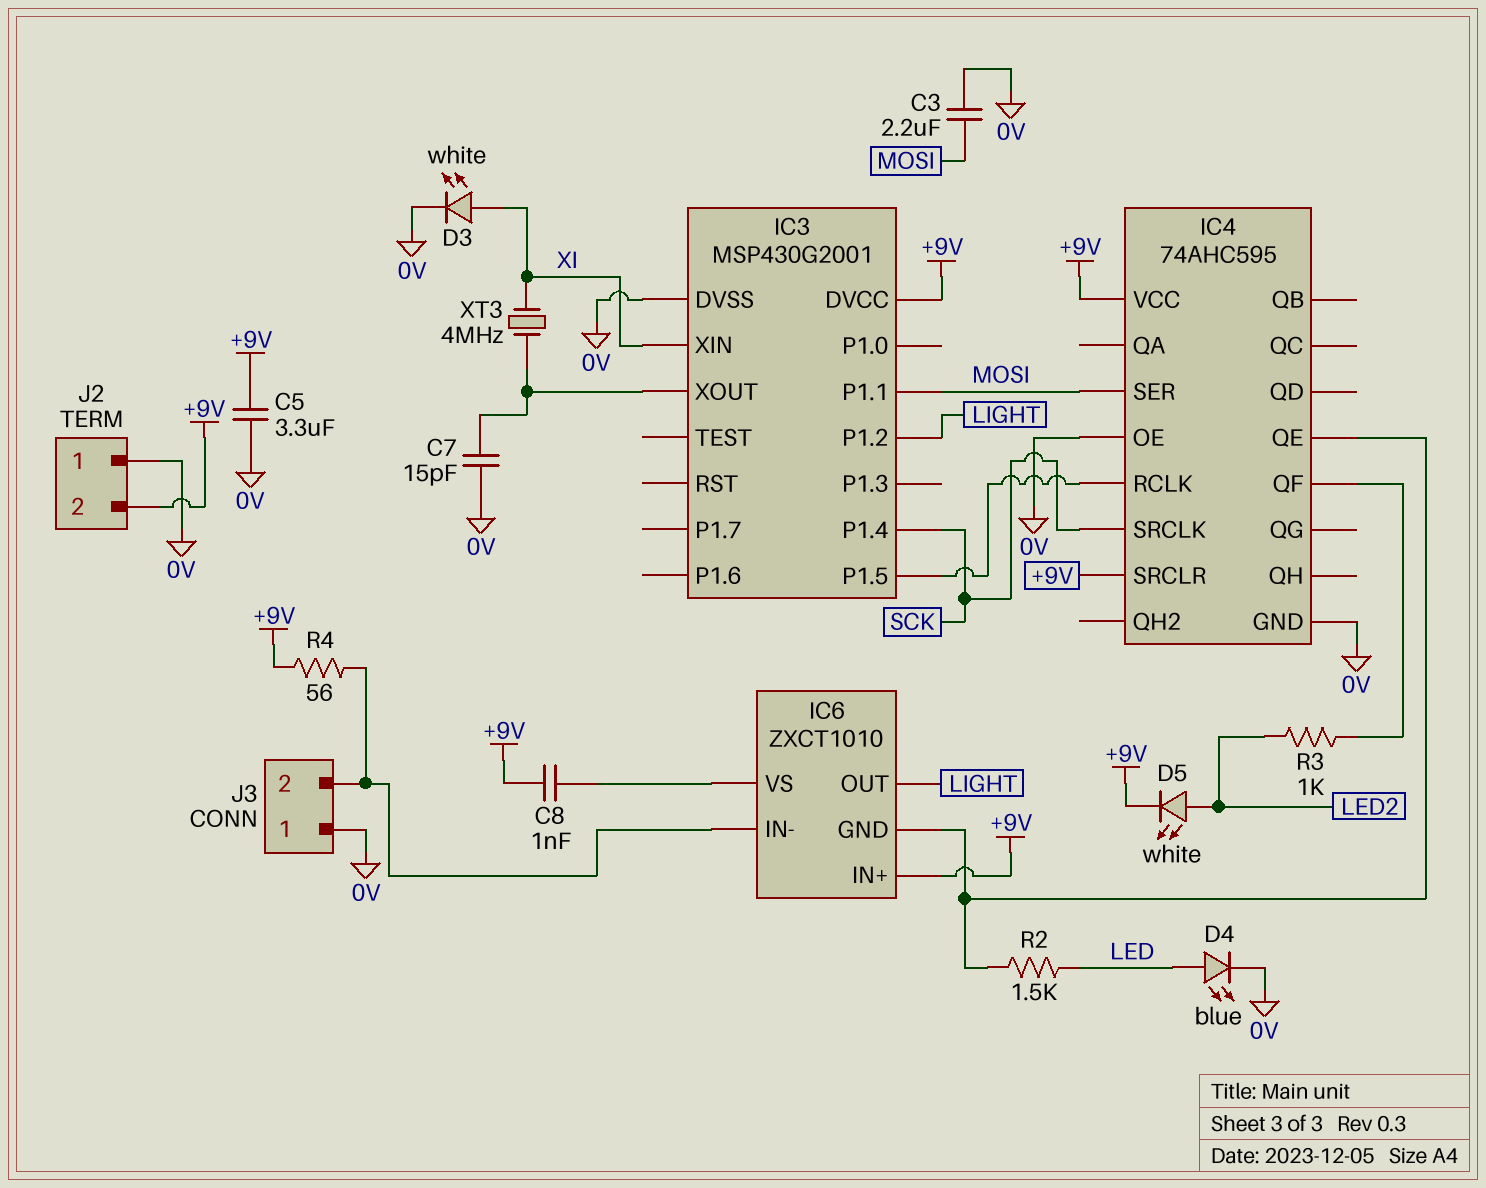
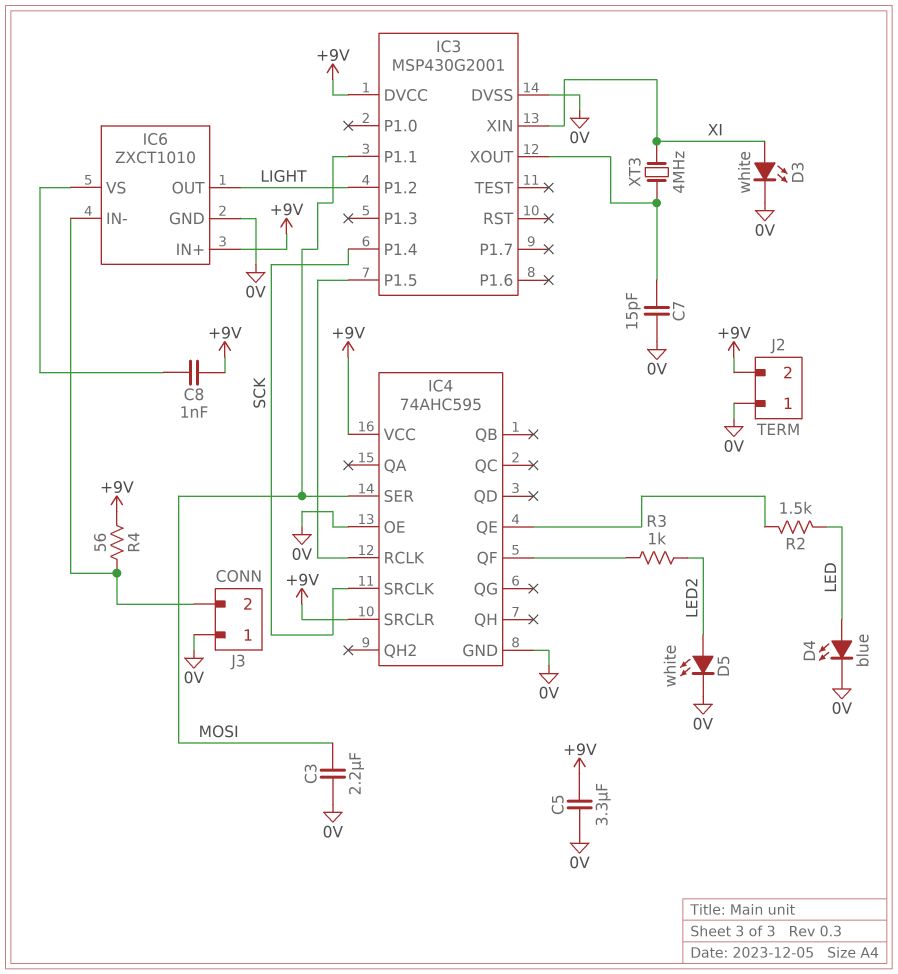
D5: LED white (A LED2, K +9V) -> LED white (A LED2, K 0V)
IC6 pin GND: IC4/QE -> 0V

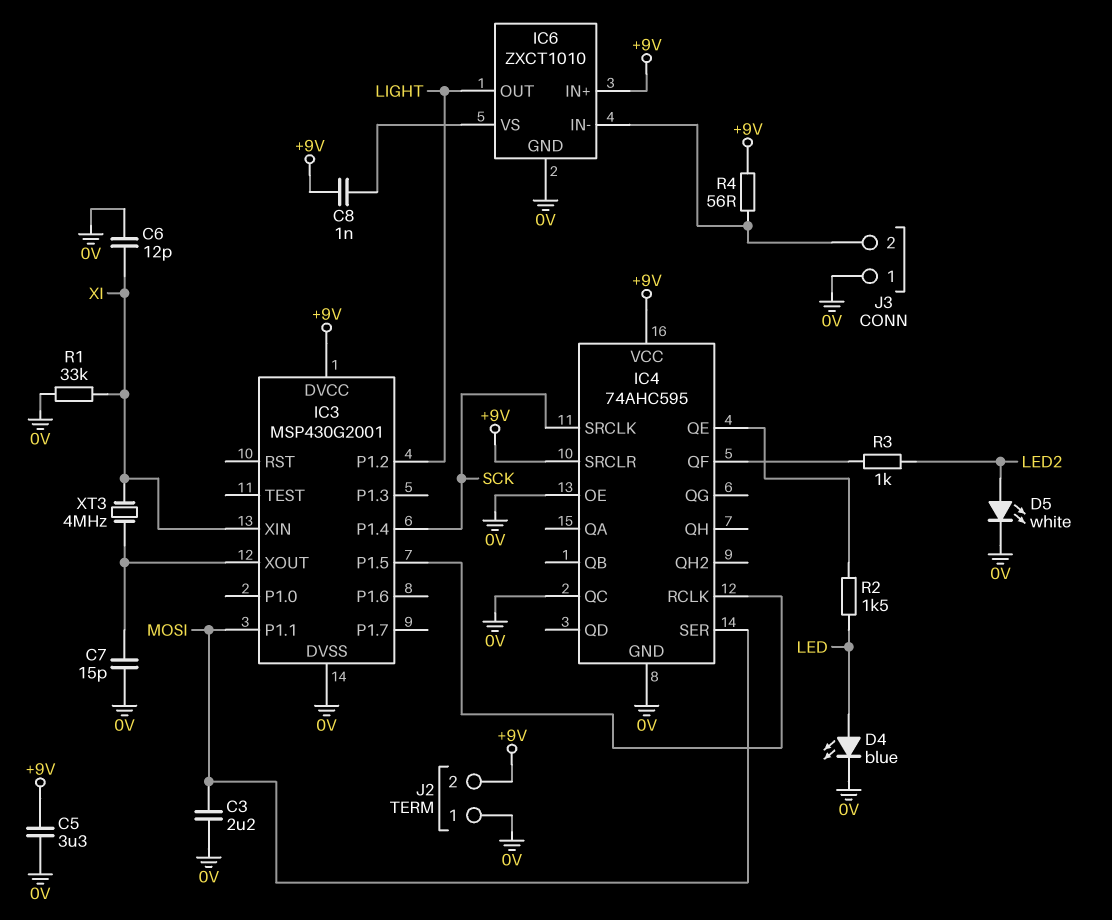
C6: none -> 12pF (0V, XI)
D3: LED white (A XI, K 0V) -> none
IC4 pin QC: none -> 0V
R1: none -> 33k (0V, XI)

